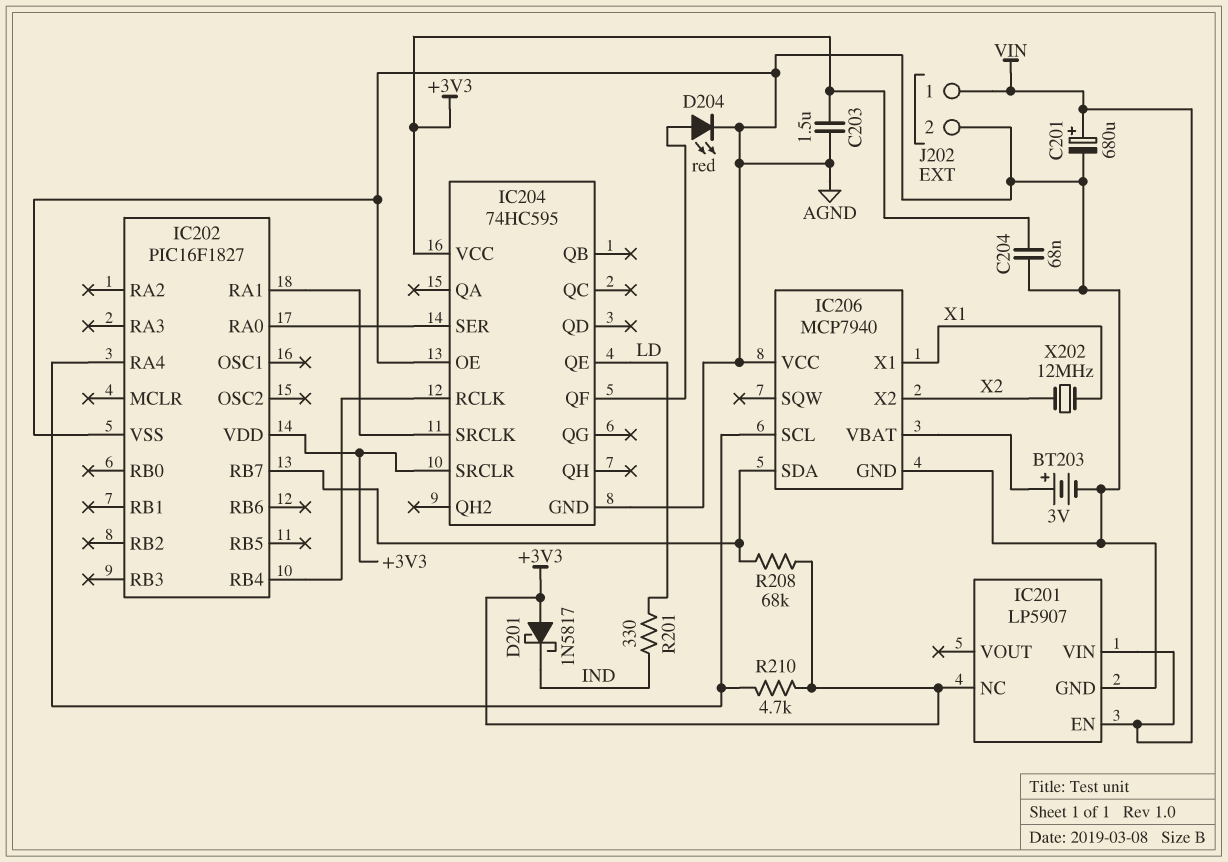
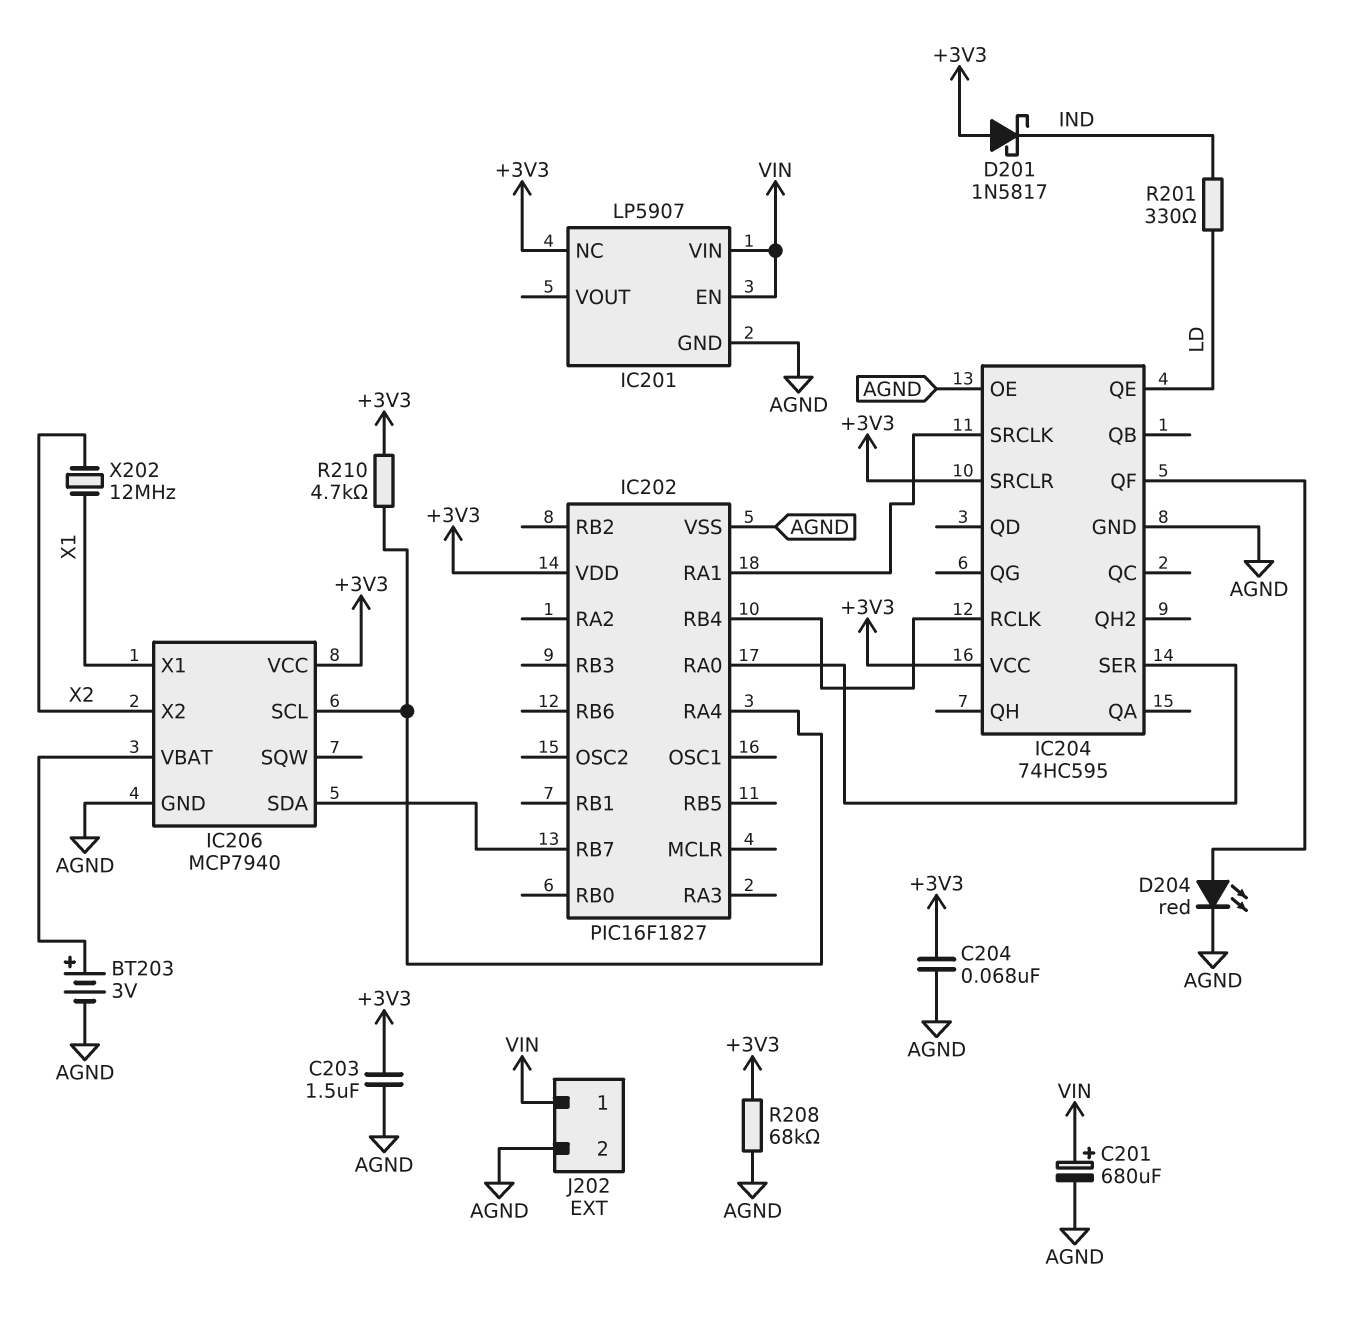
IC206 pin VCC: AGND -> +3V3
R208: 68k (+3V3, IC202/RB7) -> 68k (+3V3, AGND)

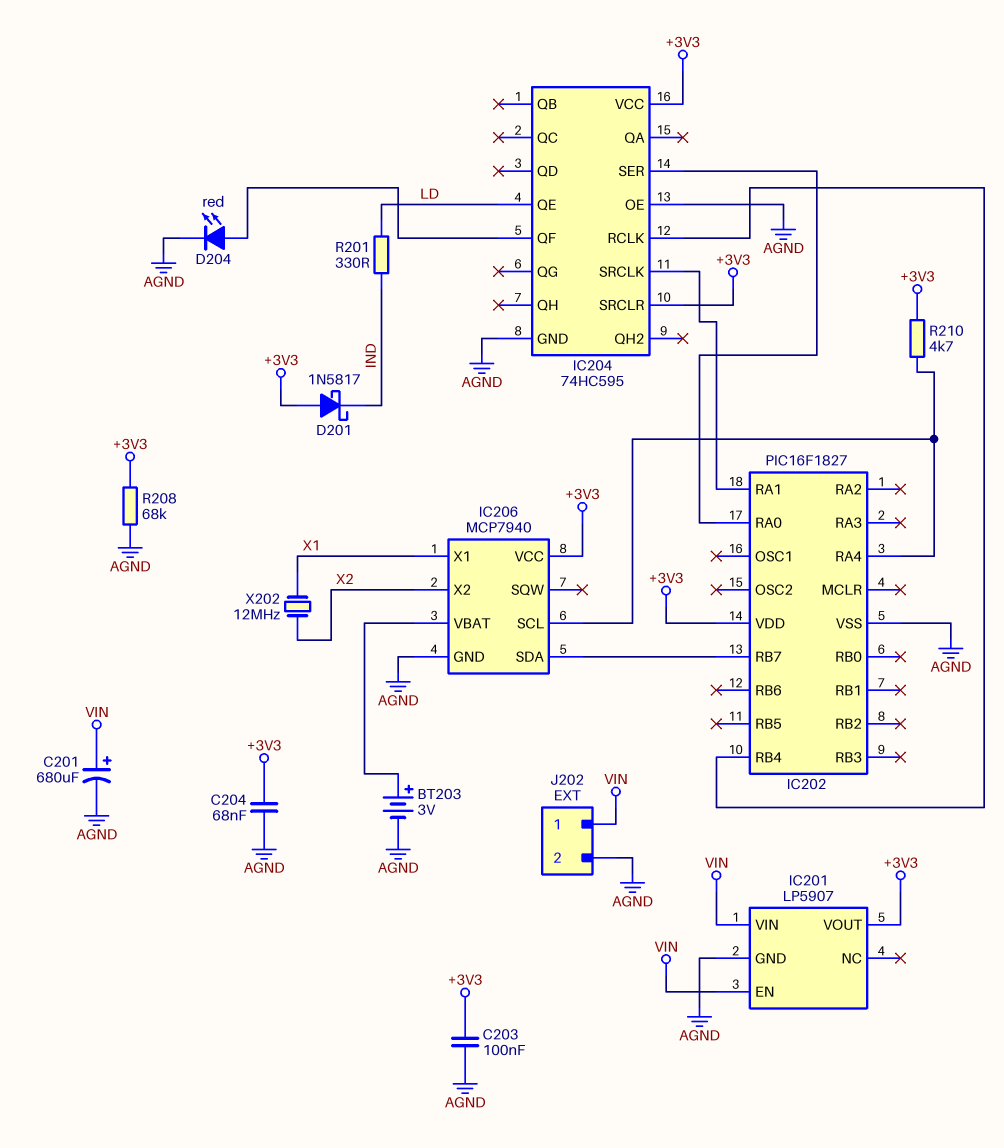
C203: 1.5uF (+3V3, AGND) -> 100nF (+3V3, AGND)
IC201 pin NC: +3V3 -> none
IC201 pin VOUT: none -> +3V3

